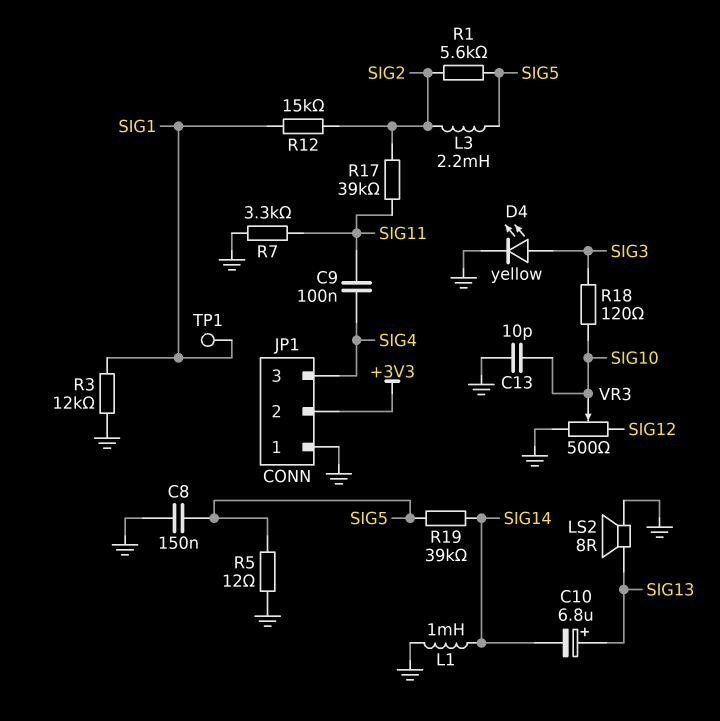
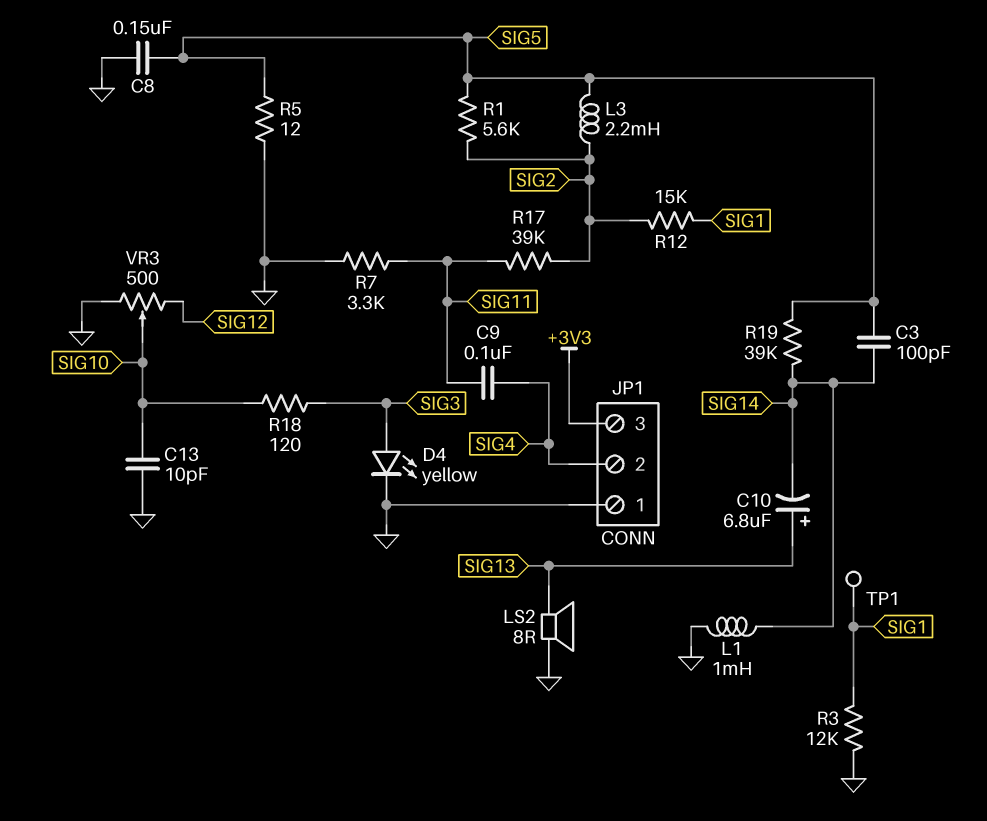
C3: none -> 100pF (SIG5, SIG14)
JP1 pin 2: +3V3 -> SIG4
JP1 pin 3: SIG4 -> +3V3

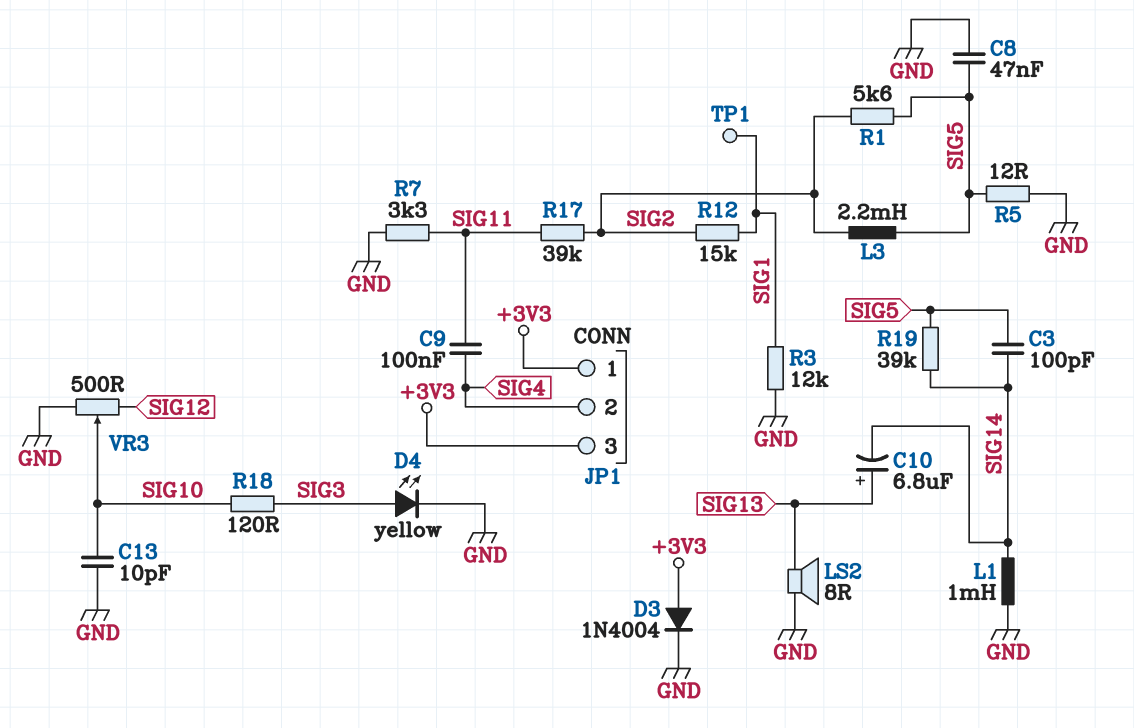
C8: 150nF (GND, SIG5) -> 47nF (GND, SIG5)
D3: none -> diode 1N4004 (A +3V3, K GND)
JP1 pin 1: GND -> +3V3

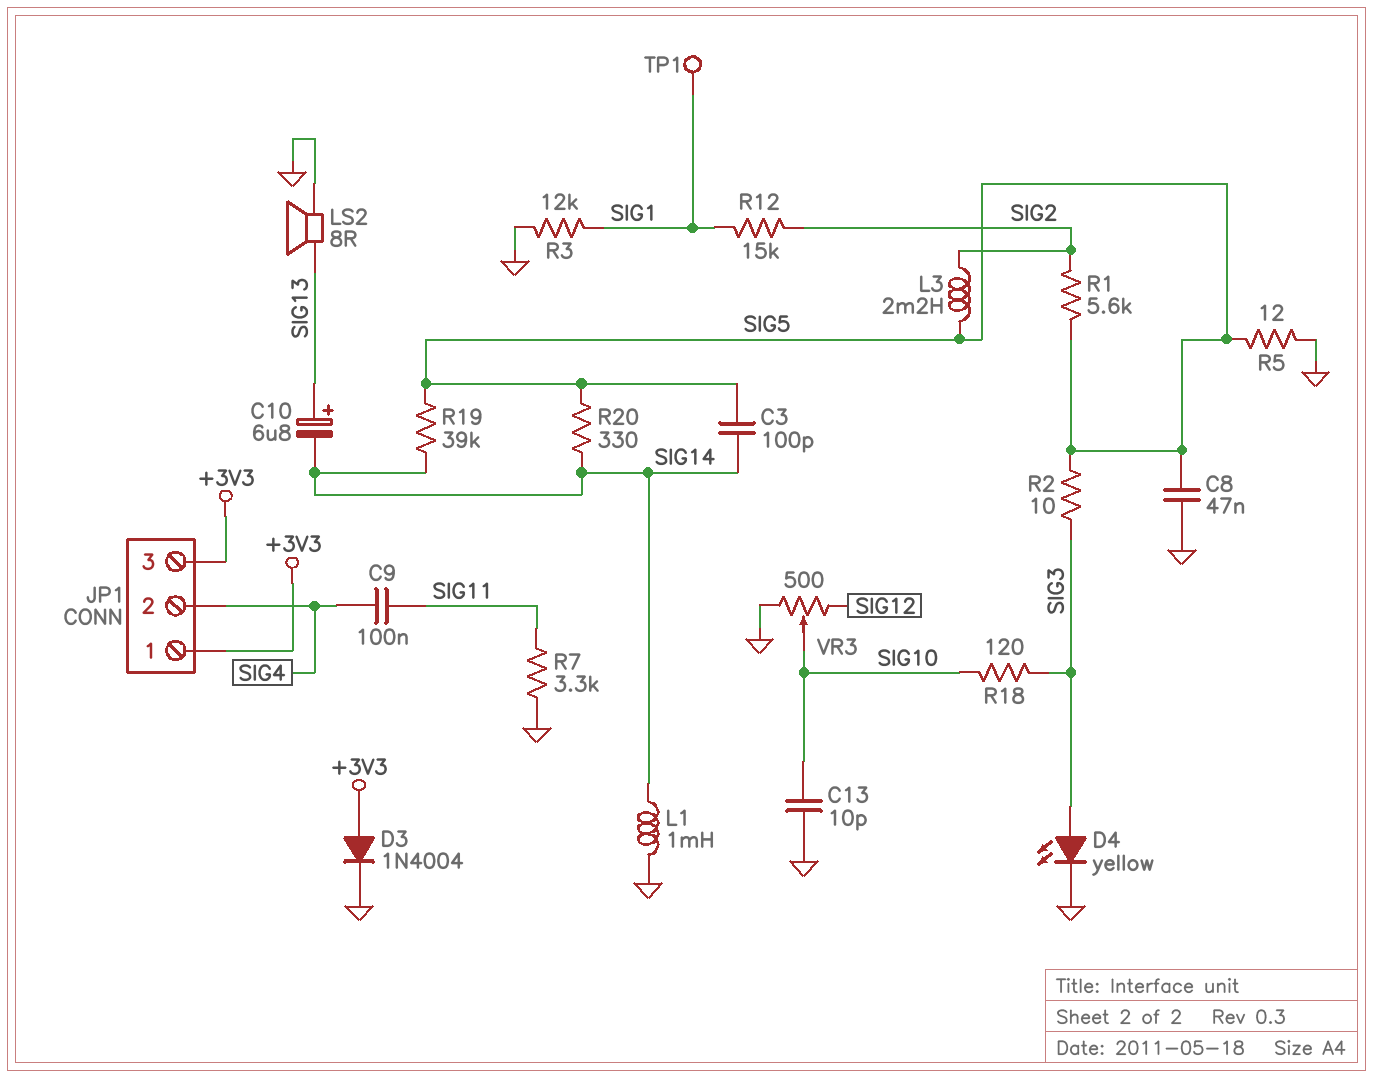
R2: none -> 10 (SIG3, SIG5)
R17: 39k (SIG2, SIG11) -> none
R20: none -> 330 (SIG5, SIG14)

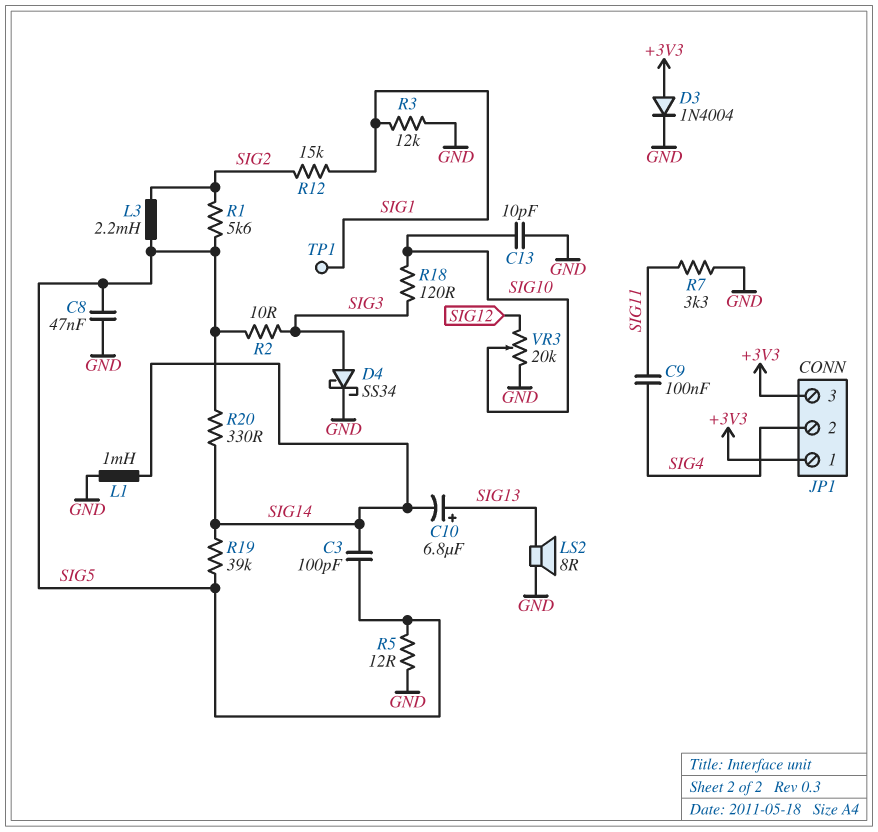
D4: LED yellow (A SIG3, K GND) -> schottky SS34 (A SIG3, K GND)
VR3: 500 (GND, SIG12, wiper SIG10) -> 20k (GND, SIG12, wiper SIG10)

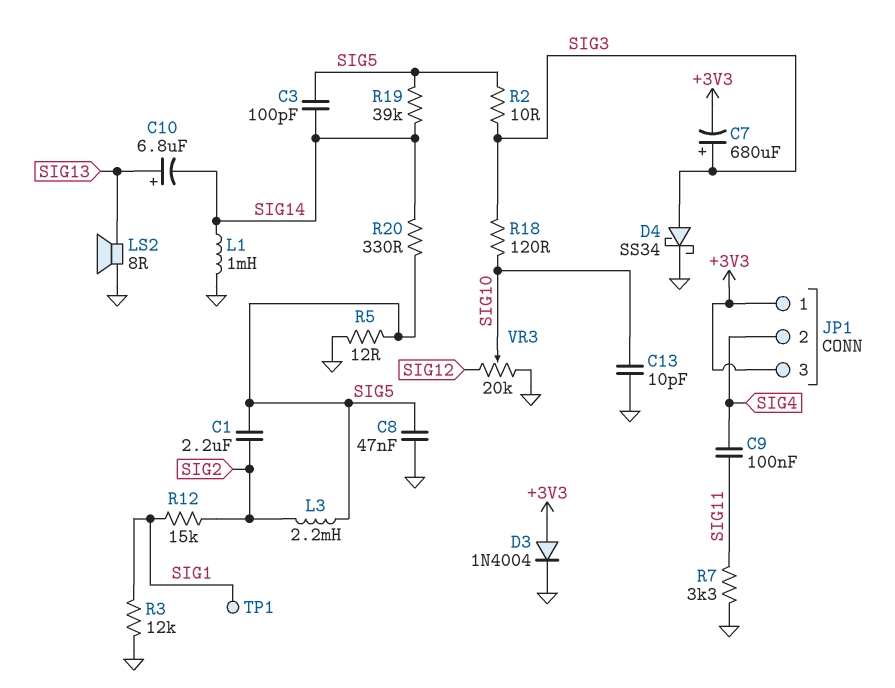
C1: none -> 2.2uF (SIG2, SIG5)
C7: none -> 680uF (plus SIG3, minus +3V3)
R1: 5.6k (SIG2, SIG5) -> none

